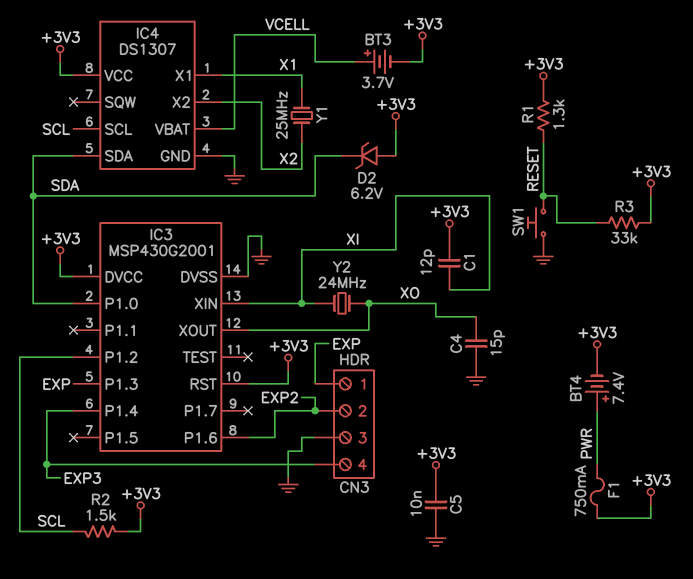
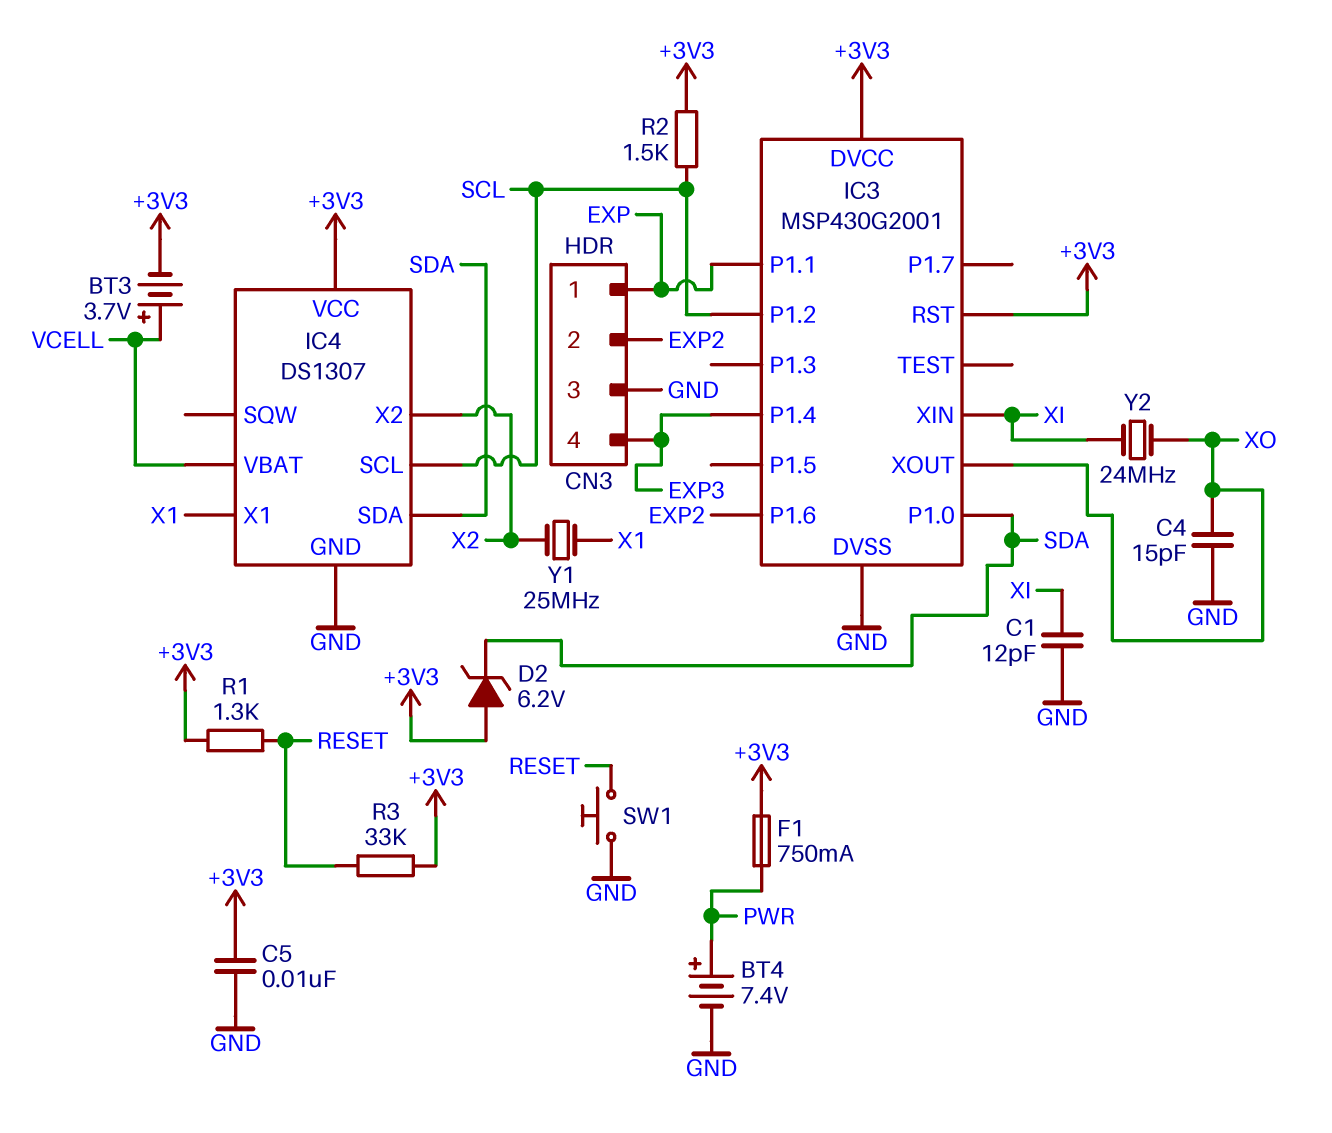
BT4: 7.4V (plus PWR, minus +3V3) -> 7.4V (plus PWR, minus GND)
C1: 12pF (+3V3, XI) -> 12pF (GND, XI)
IC3 pin P1.1: none -> EXP
IC3 pin P1.3: EXP -> none

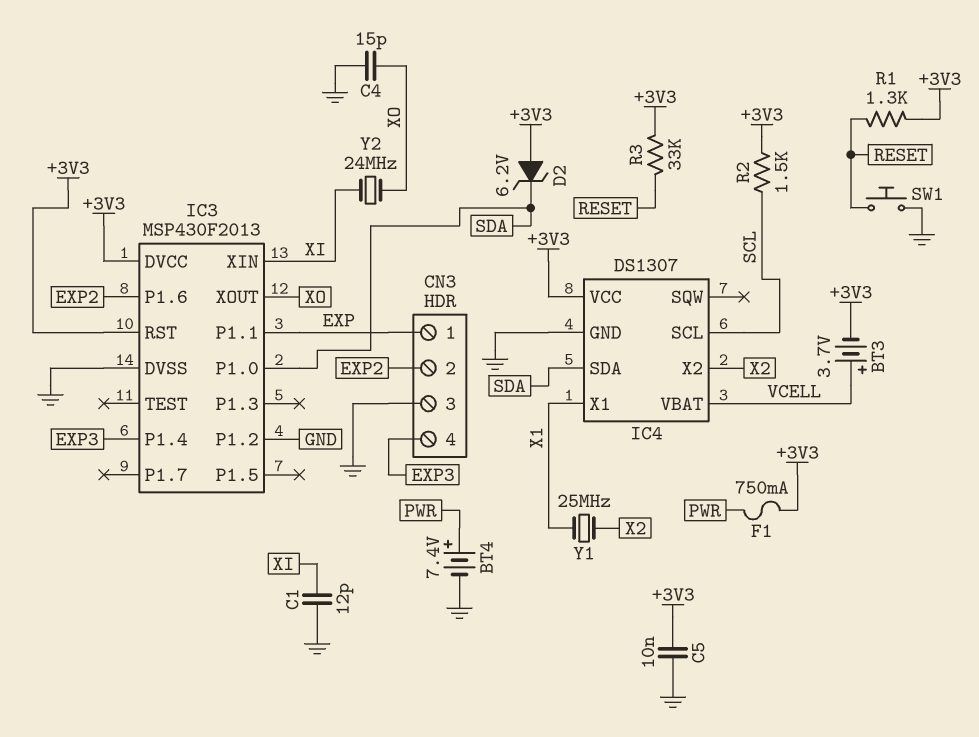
IC3: MSP430G2001 -> MSP430F2013
IC3 pin P1.2: SCL -> GND

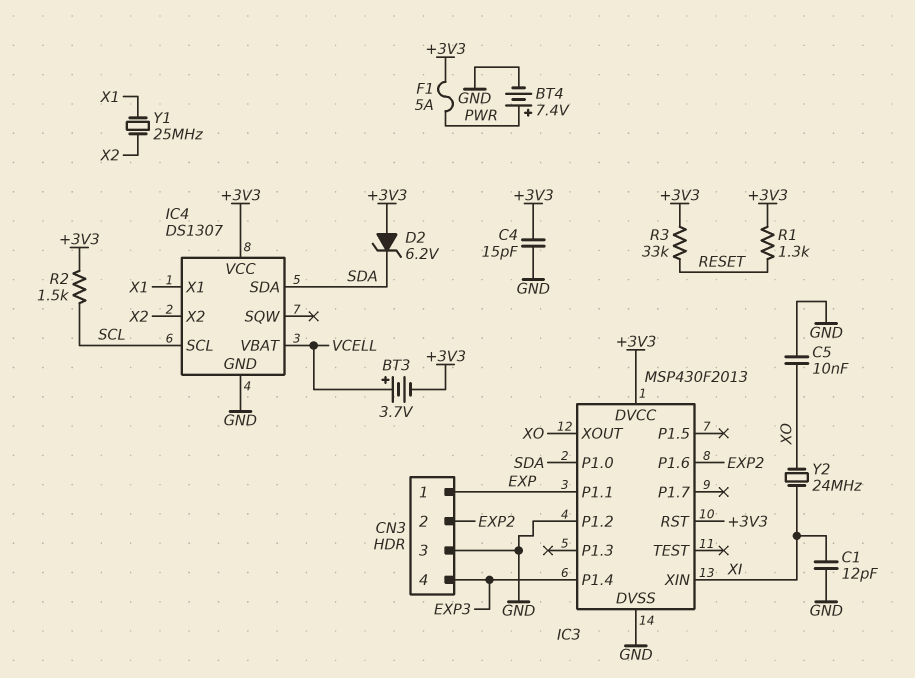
C4: 15pF (GND, XO) -> 15pF (+3V3, GND)
C5: 10nF (+3V3, GND) -> 10nF (GND, XO)
F1: 750mA (+3V3, PWR) -> 5A (+3V3, PWR)
SW1: button (GND, RESET) -> none

